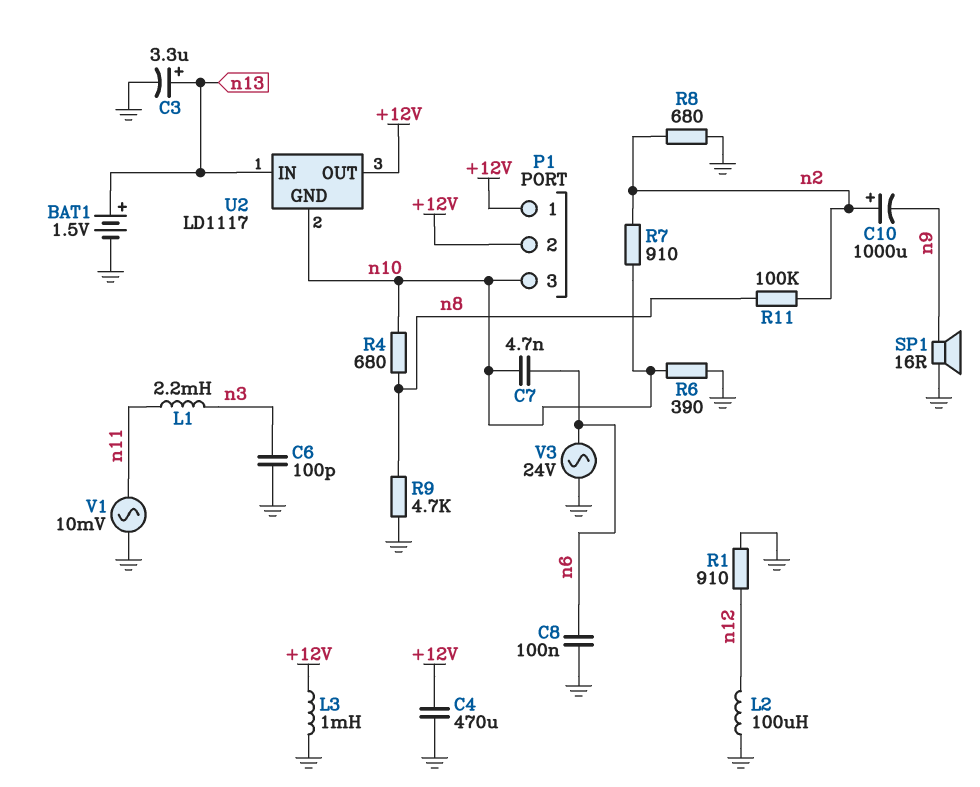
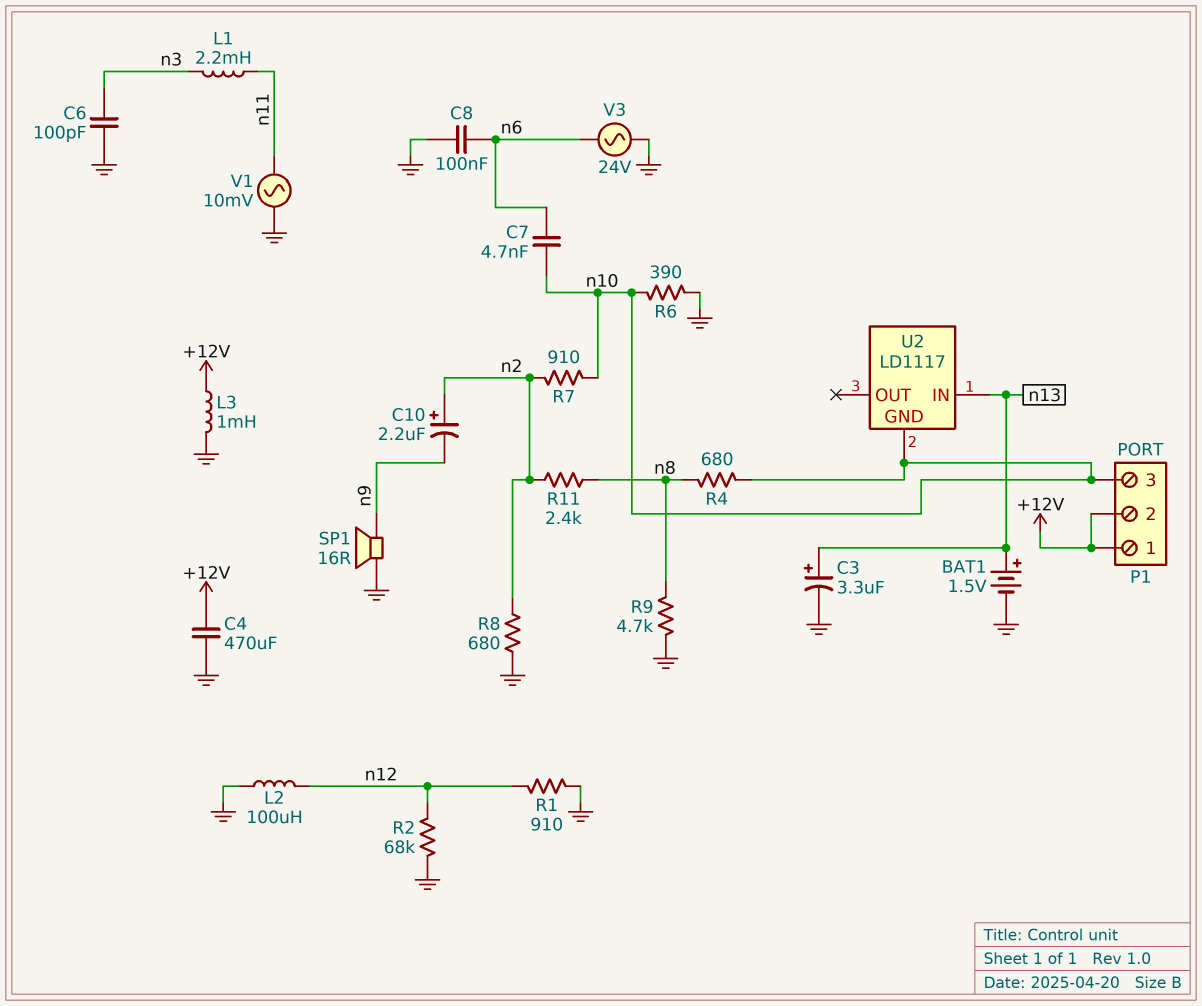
C10: 1000uF (plus n2, minus n9) -> 2.2uF (plus n2, minus n9)
R2: none -> 68k (GND, n12)
R11: 100k (n2, n8) -> 2.4k (n2, n8)
U2 pin OUT: +12V -> none

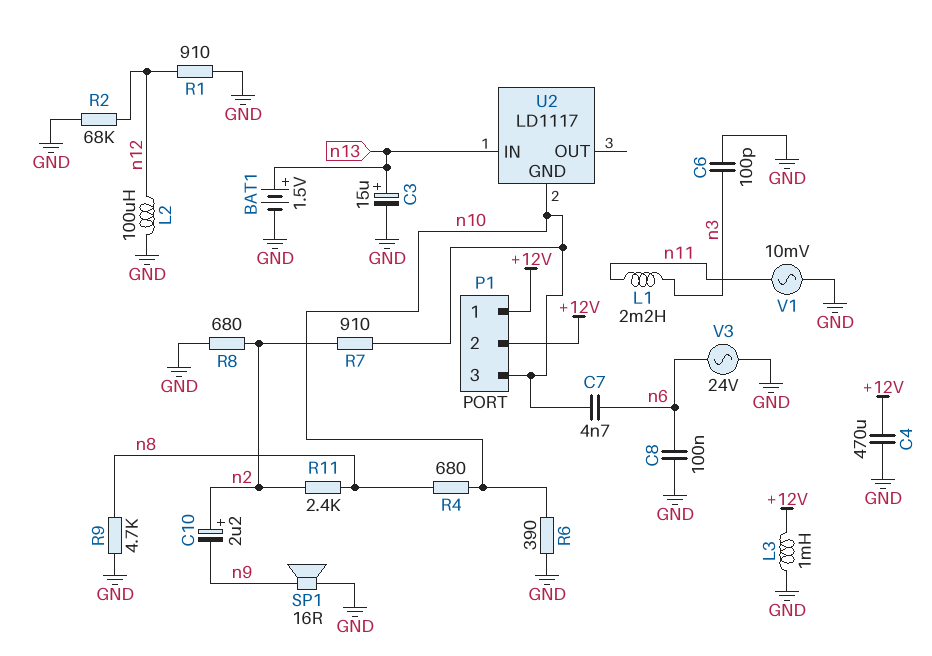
C3: 3.3uF (plus n13, minus GND) -> 15uF (plus n13, minus GND)

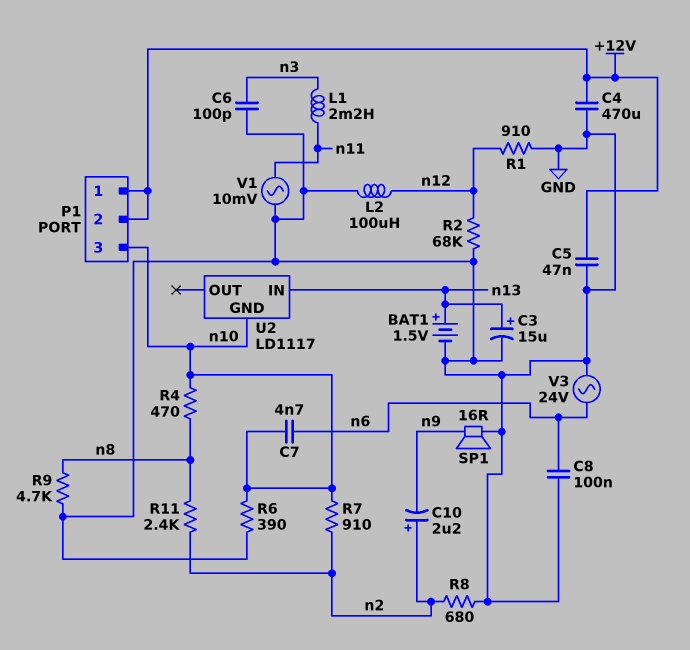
C5: none -> 47nF (+12V, GND)
L3: 1mH (+12V, GND) -> none
R4: 680 (n8, n10) -> 470 (n8, n10)

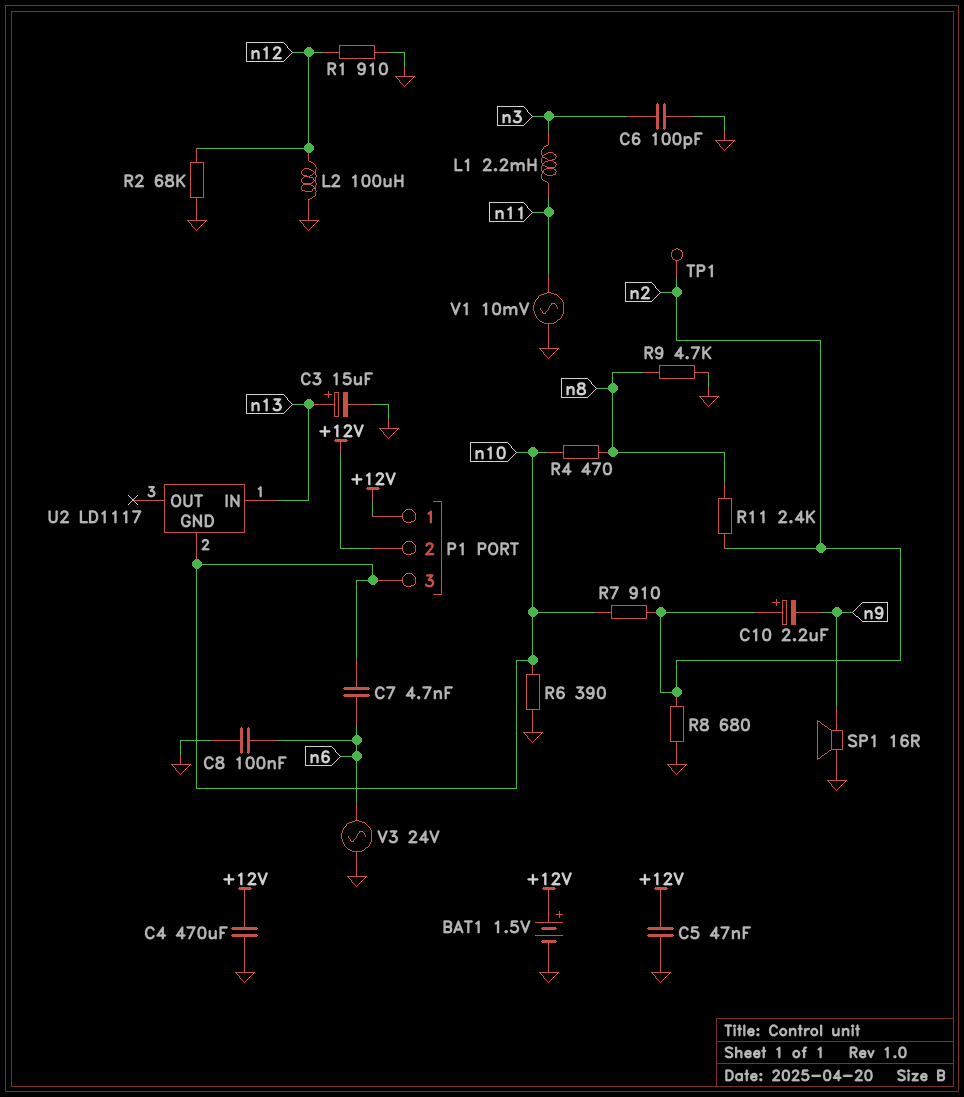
BAT1: 1.5V (plus n13, minus GND) -> 1.5V (plus +12V, minus GND)
TP1: none -> test point (n2)

